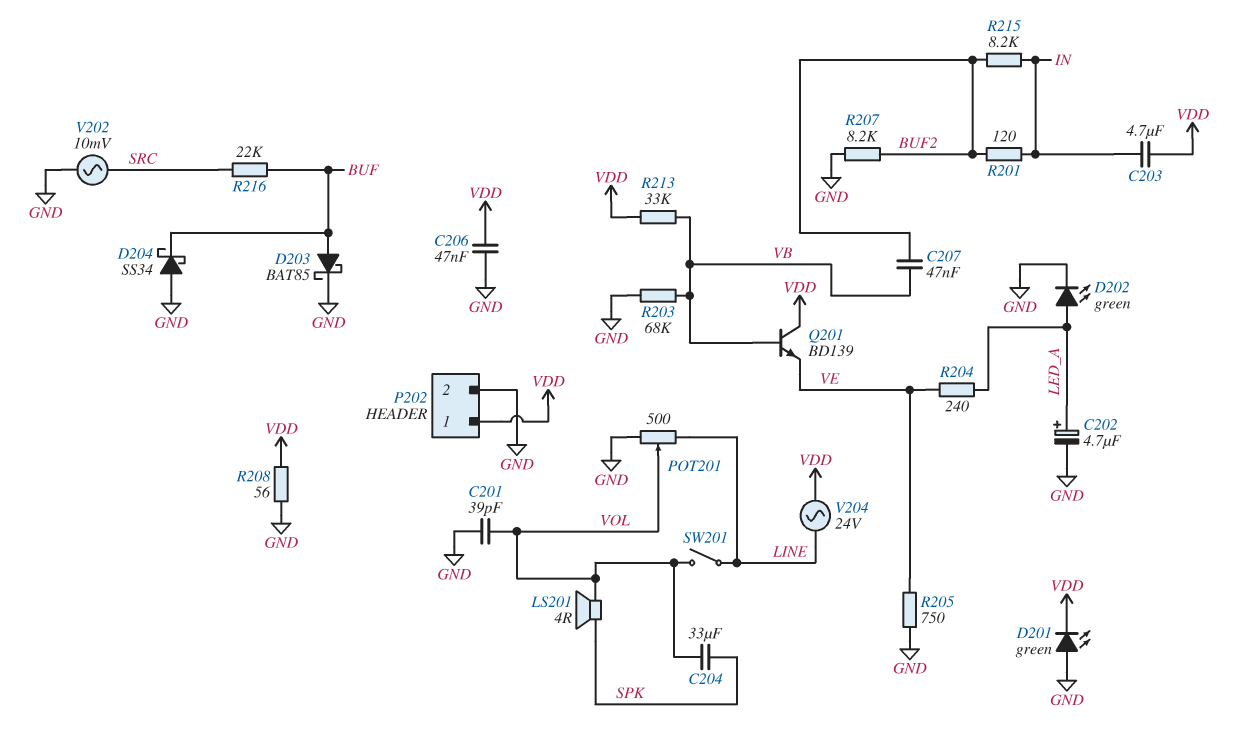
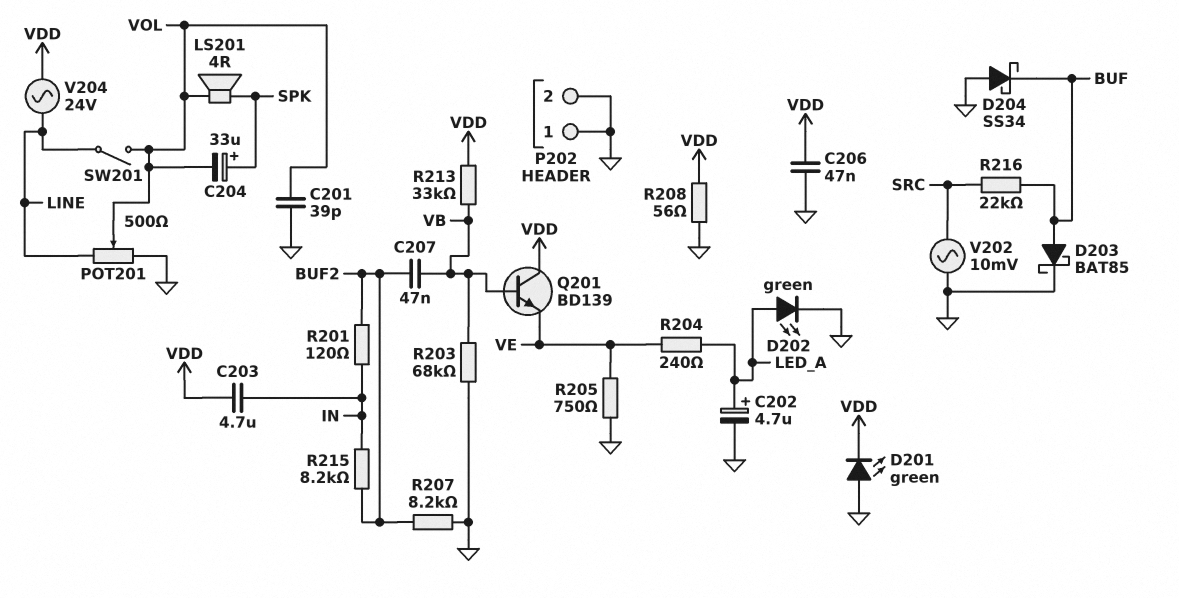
C204: 33uF (SPK, VOL) -> 33uF (plus SPK, minus VOL)
P202 pin 1: VDD -> GND

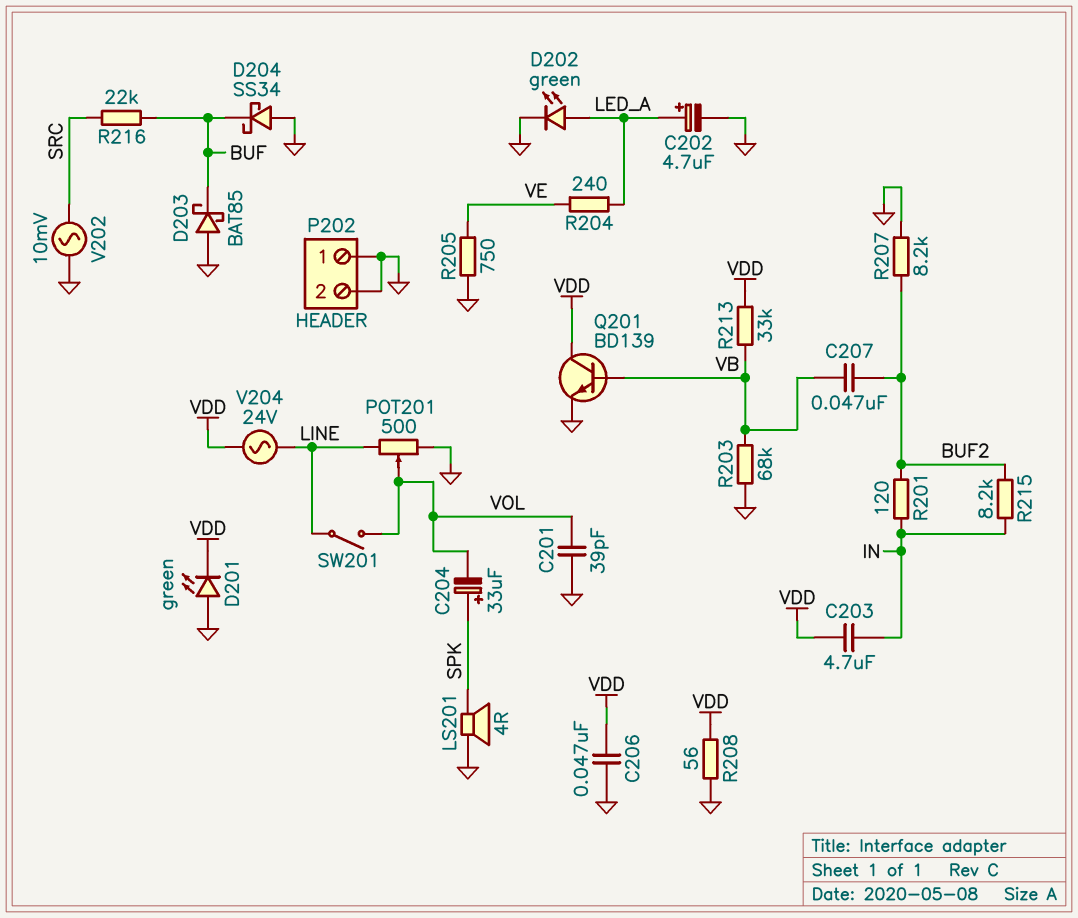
D203: schottky BAT85 (A BUF, K GND) -> schottky BAT85 (A GND, K BUF)
LS201: speaker 4R (SPK, VOL) -> speaker 4R (GND, SPK)
Q201: NPN BD139 (B VB, C VDD, E VE) -> NPN BD139 (B VB, C VDD, E GND)

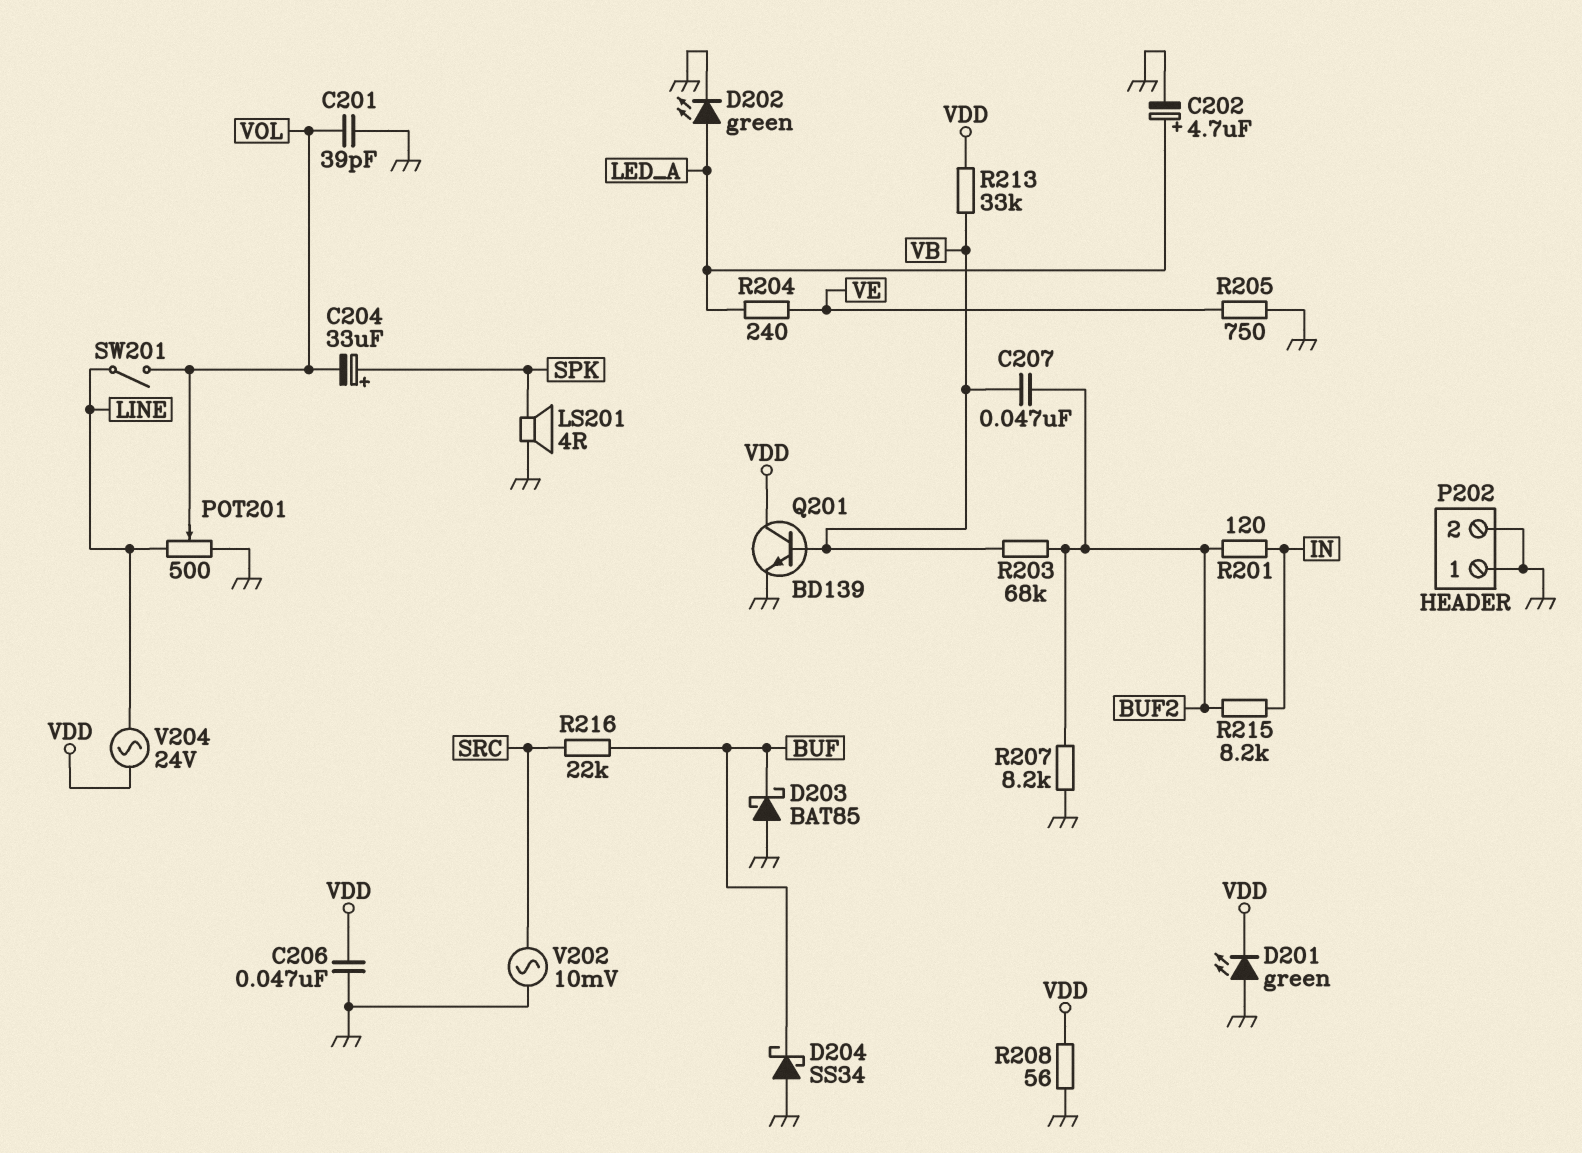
C203: 4.7uF (IN, VDD) -> none
R203: 68k (GND, VB) -> 68k (BUF2, VB)

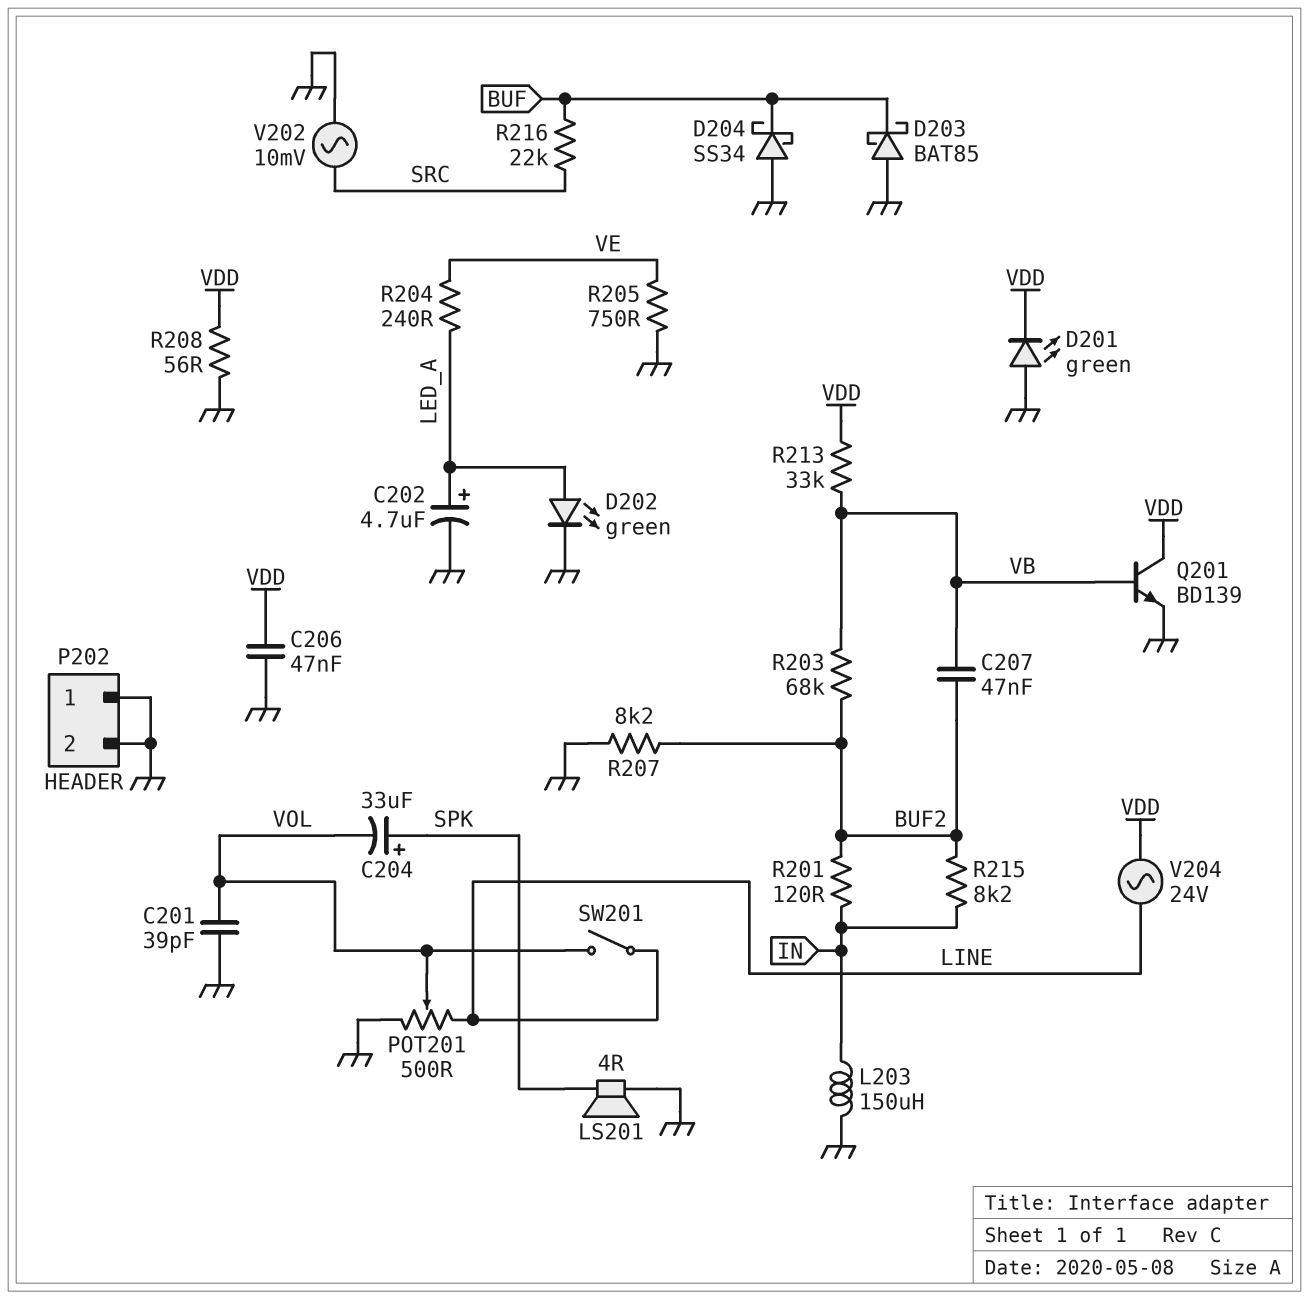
L203: none -> 150uH (GND, IN)

